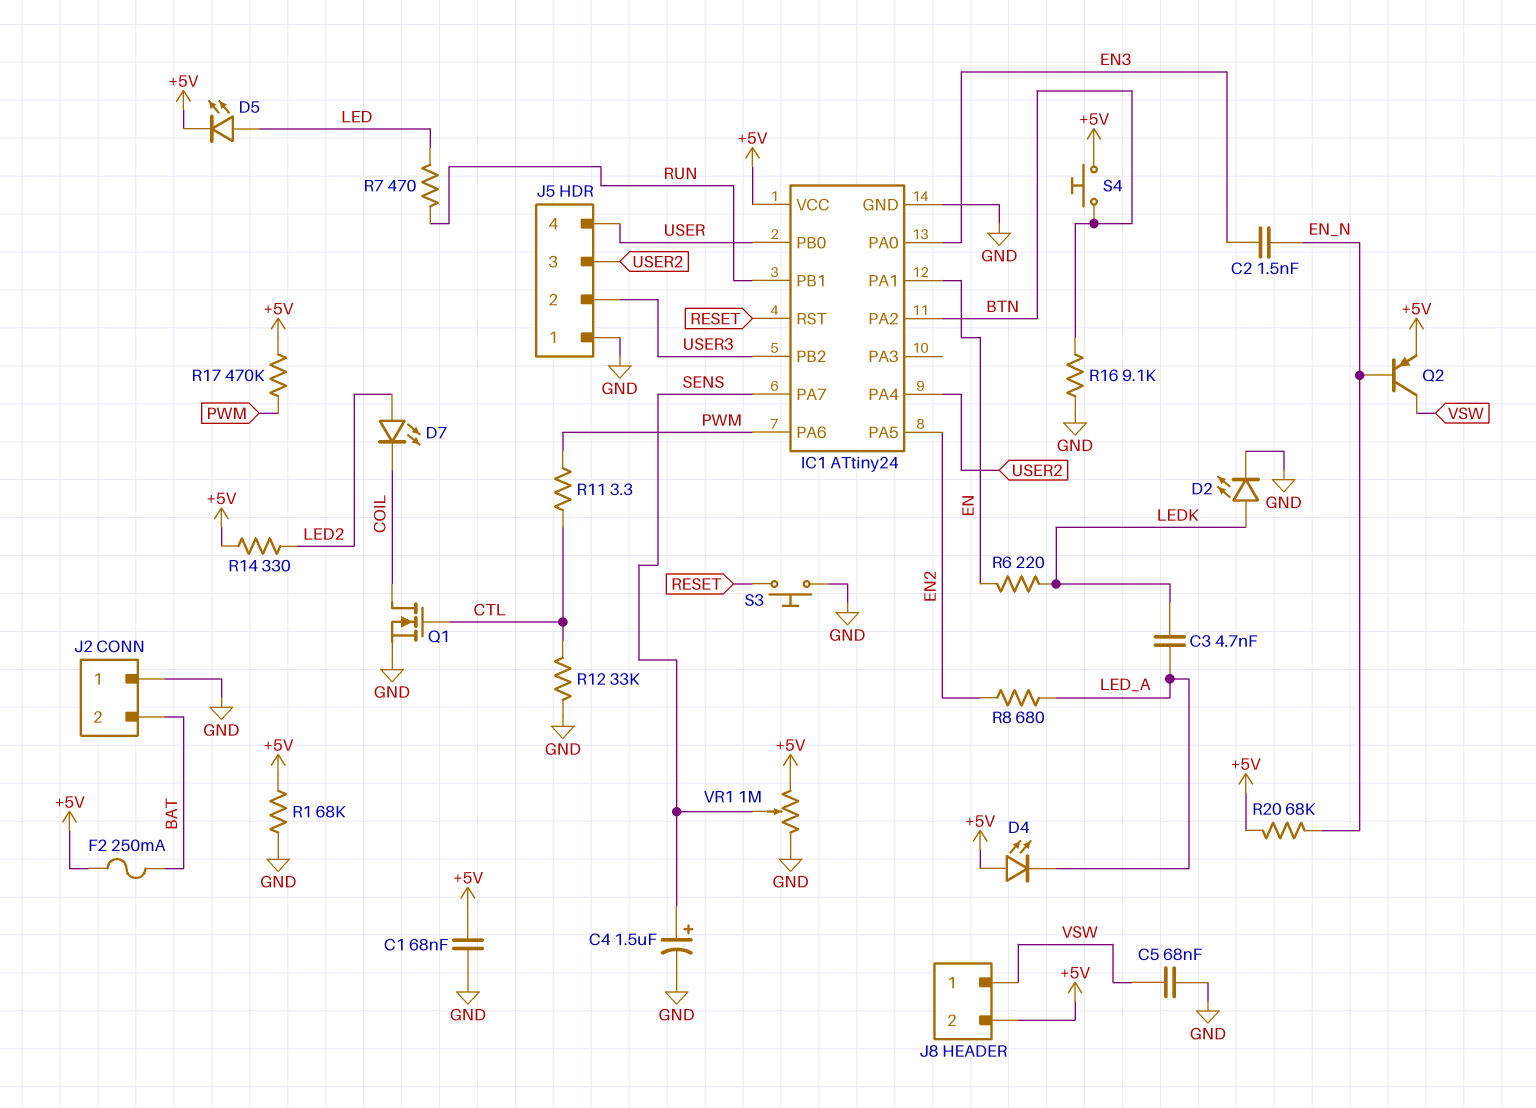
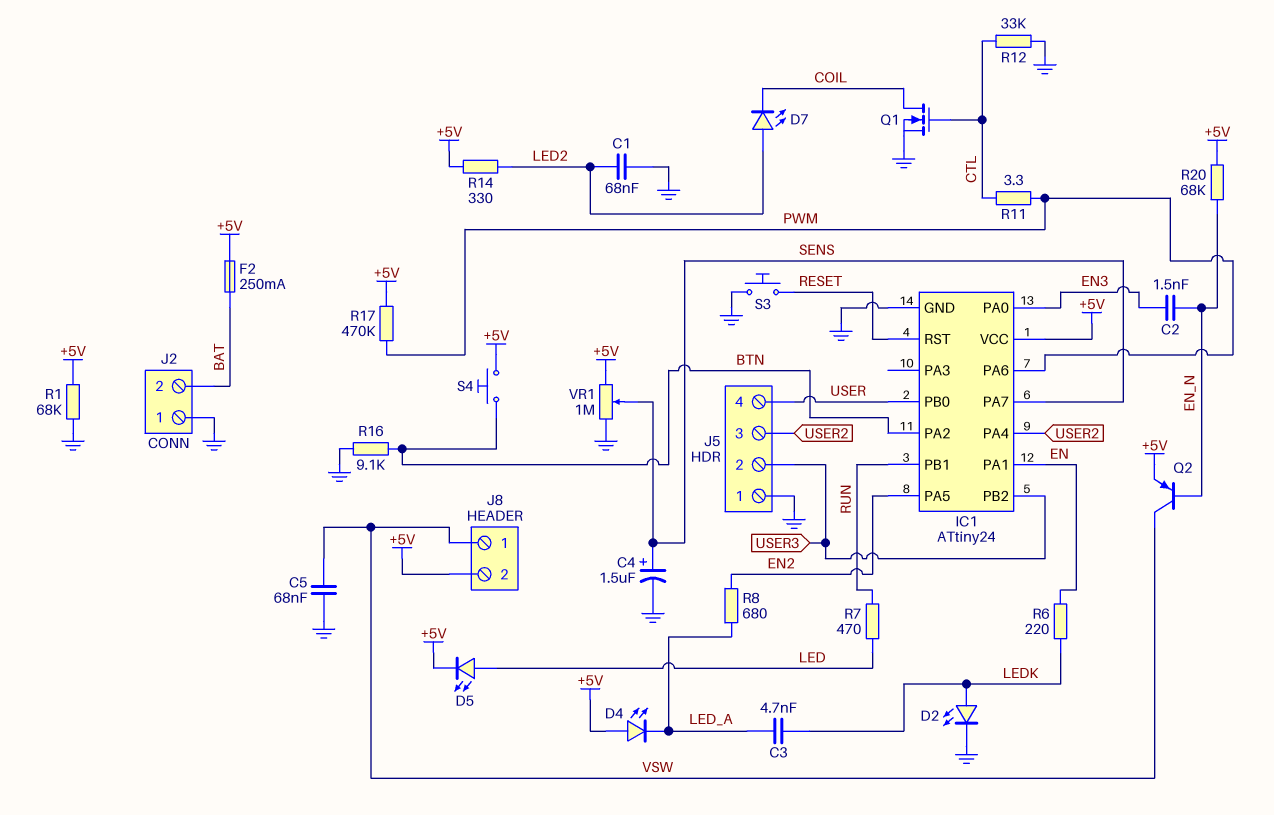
C1: 68nF (+5V, GND) -> 68nF (GND, LED2)

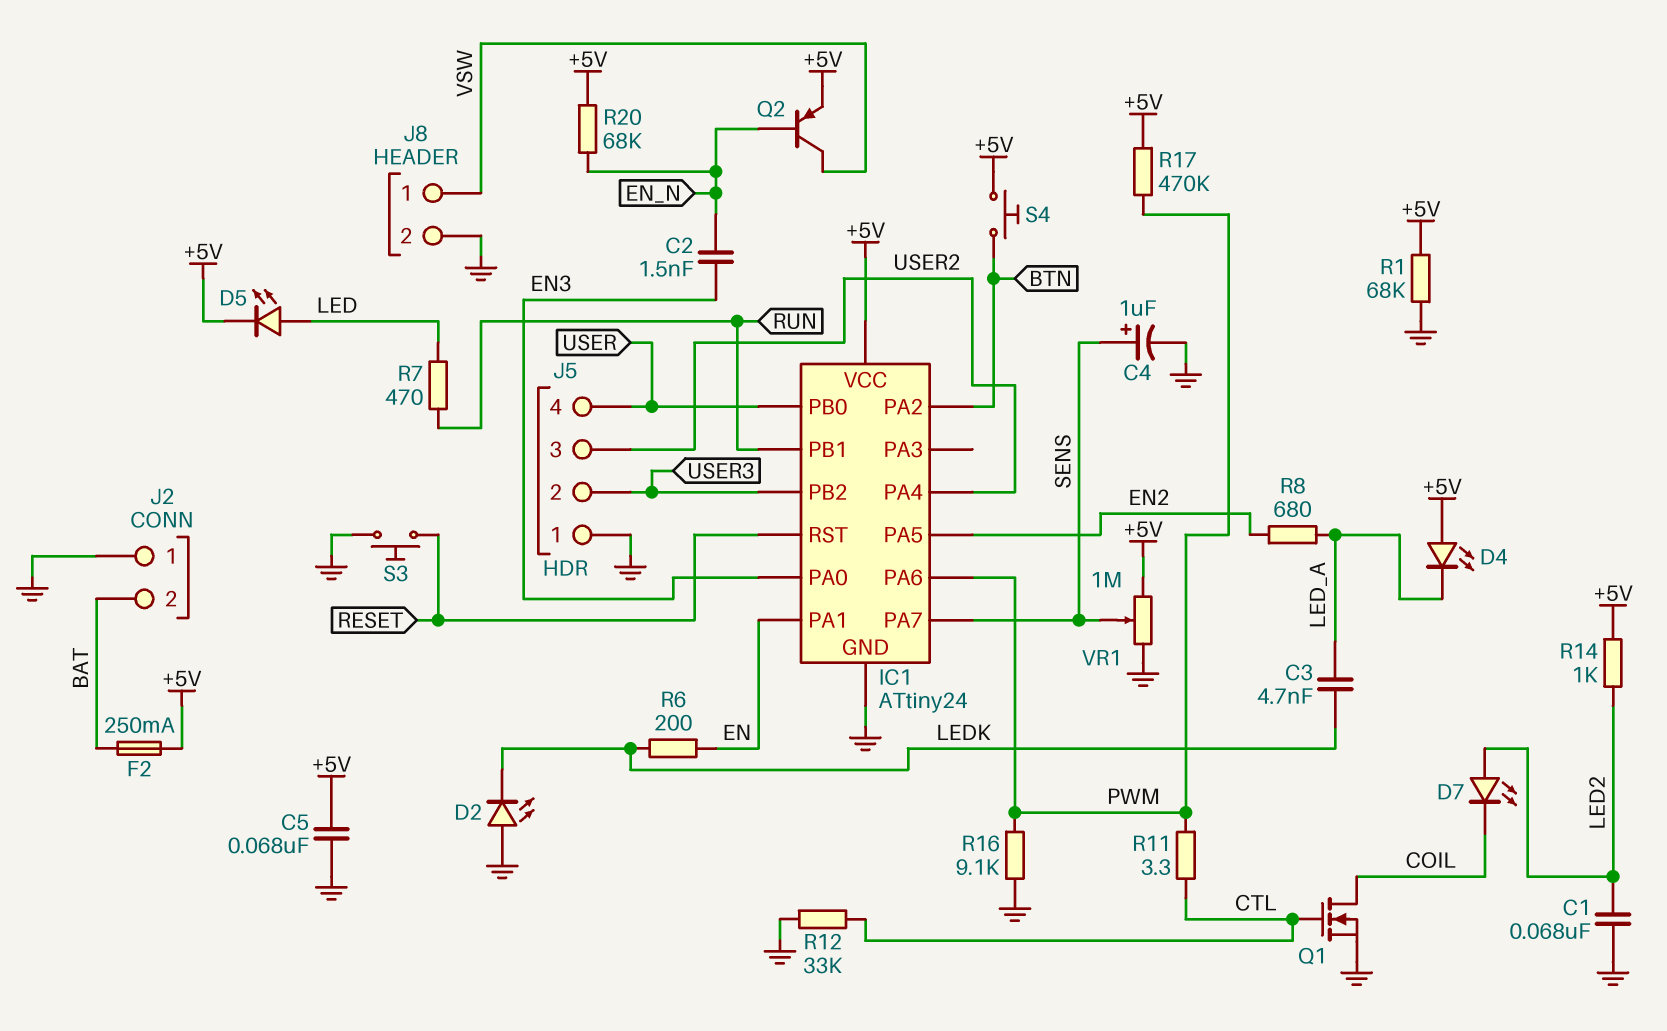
C4: 1.5uF (plus SENS, minus GND) -> 1uF (plus SENS, minus GND)
C5: 68nF (GND, VSW) -> 68nF (+5V, GND)
D2: LED (A LEDK, K GND) -> LED (A GND, K LEDK)
J8 pin 2: +5V -> GND
R6: 220 (EN, LEDK) -> 200 (EN, LEDK)
R14: 330 (+5V, LED2) -> 1k (+5V, LED2)
R16: 9.1k (BTN, GND) -> 9.1k (GND, PWM)

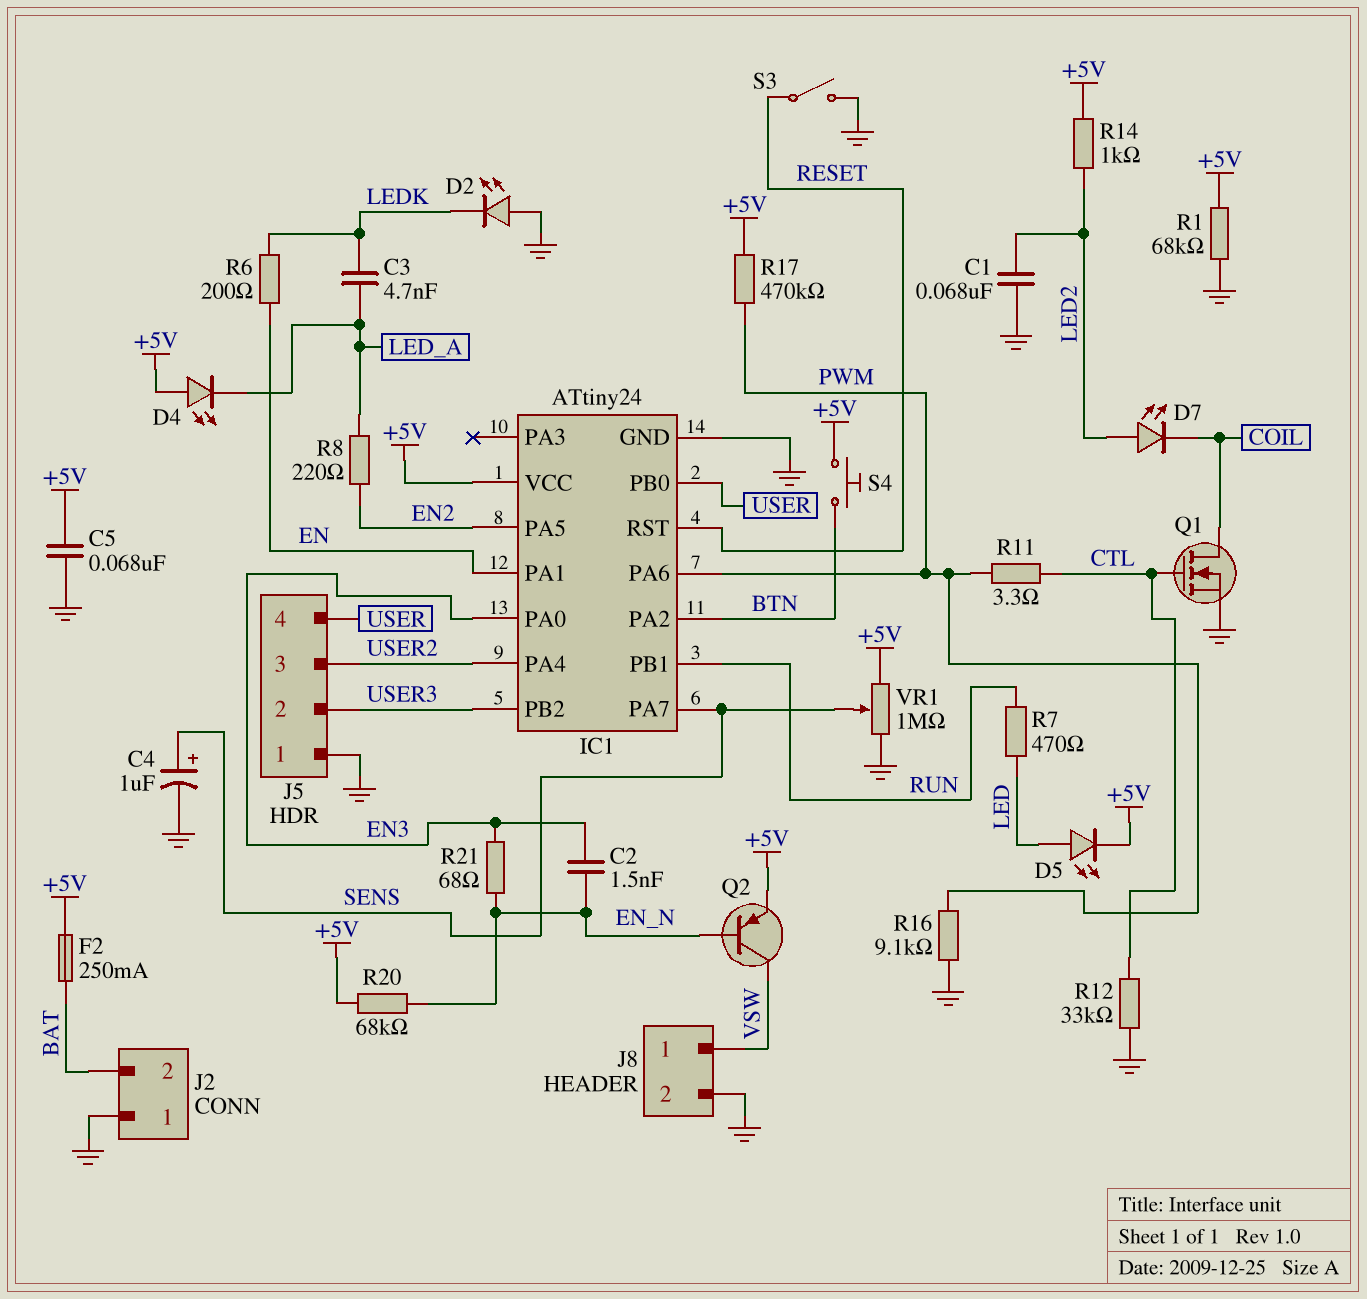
R8: 680 (EN2, LED_A) -> 220 (EN2, LED_A)
R21: none -> 68 (EN3, EN_N)
S3: button (GND, RESET) -> switch (GND, RESET)

